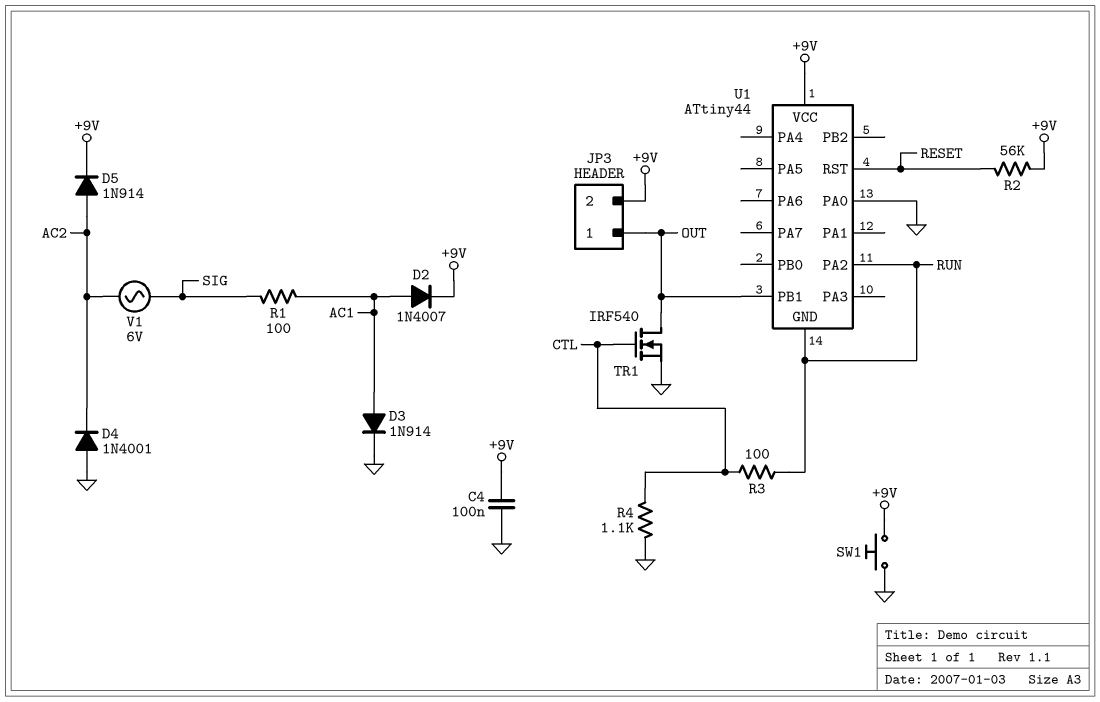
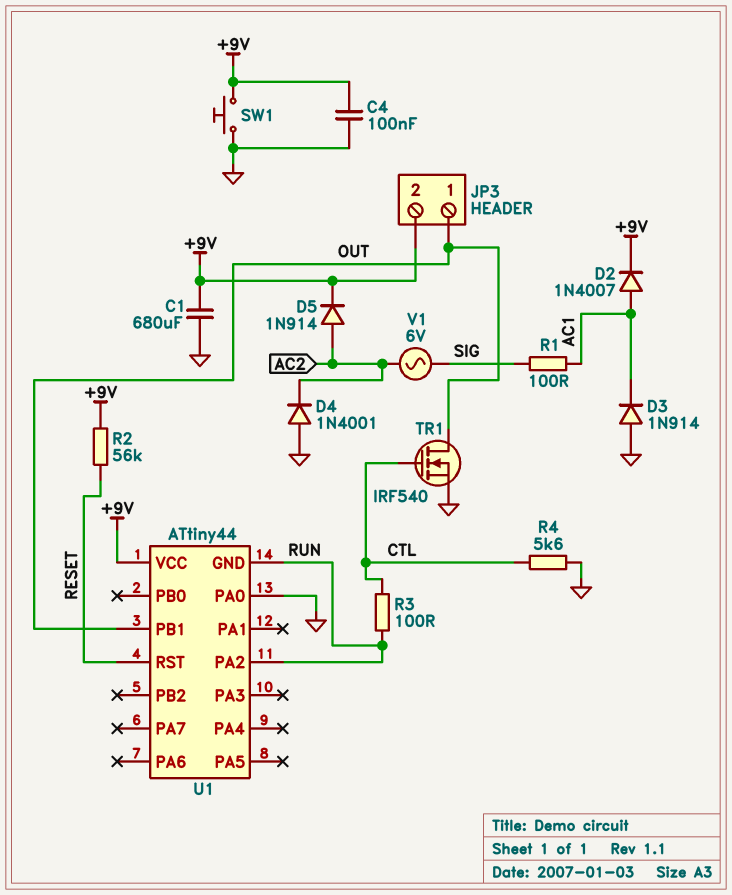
C1: none -> 680uF (+9V, GND)
D3: diode 1N914 (A AC1, K GND) -> diode 1N914 (A GND, K AC1)
R4: 1.1k (CTL, GND) -> 5.6k (CTL, GND)

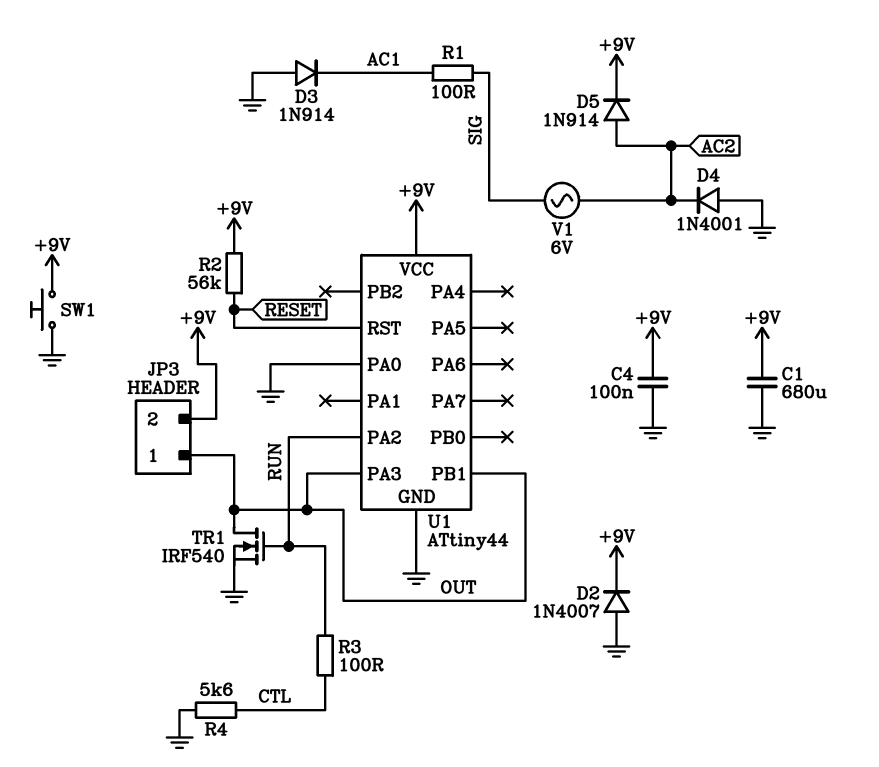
D2: diode 1N4007 (A AC1, K +9V) -> diode 1N4007 (A GND, K +9V)
TR1: NMOS IRF540 (G CTL, D OUT, S GND) -> NMOS IRF540 (G RUN, D OUT, S GND)
U1 pin GND: RUN -> GND
U1 pin PA3: none -> OUT

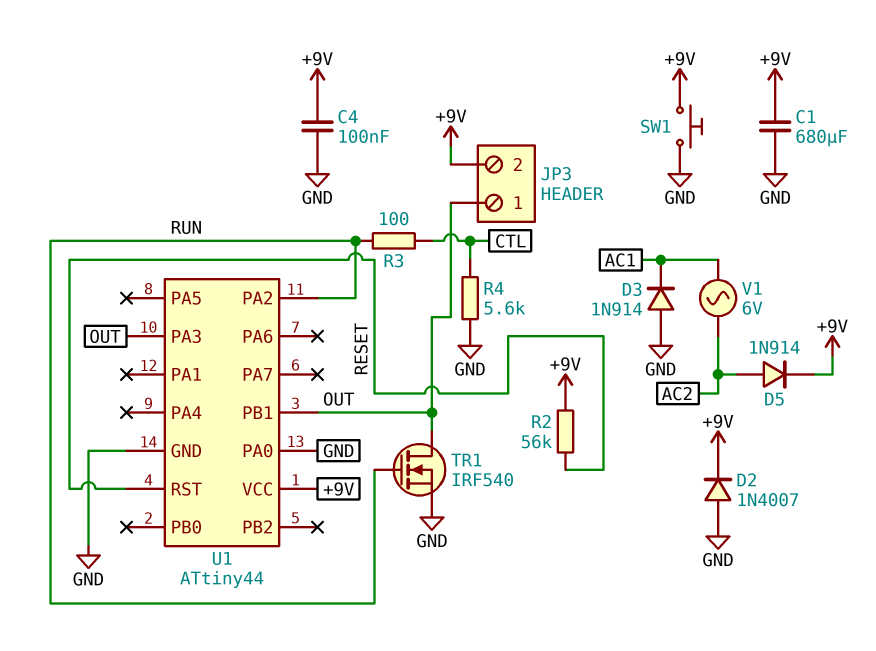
D4: diode 1N4001 (A GND, K AC2) -> none
R1: 100 (AC1, SIG) -> none
V1: AC 6V (AC2, SIG) -> AC 6V (AC1, AC2)

